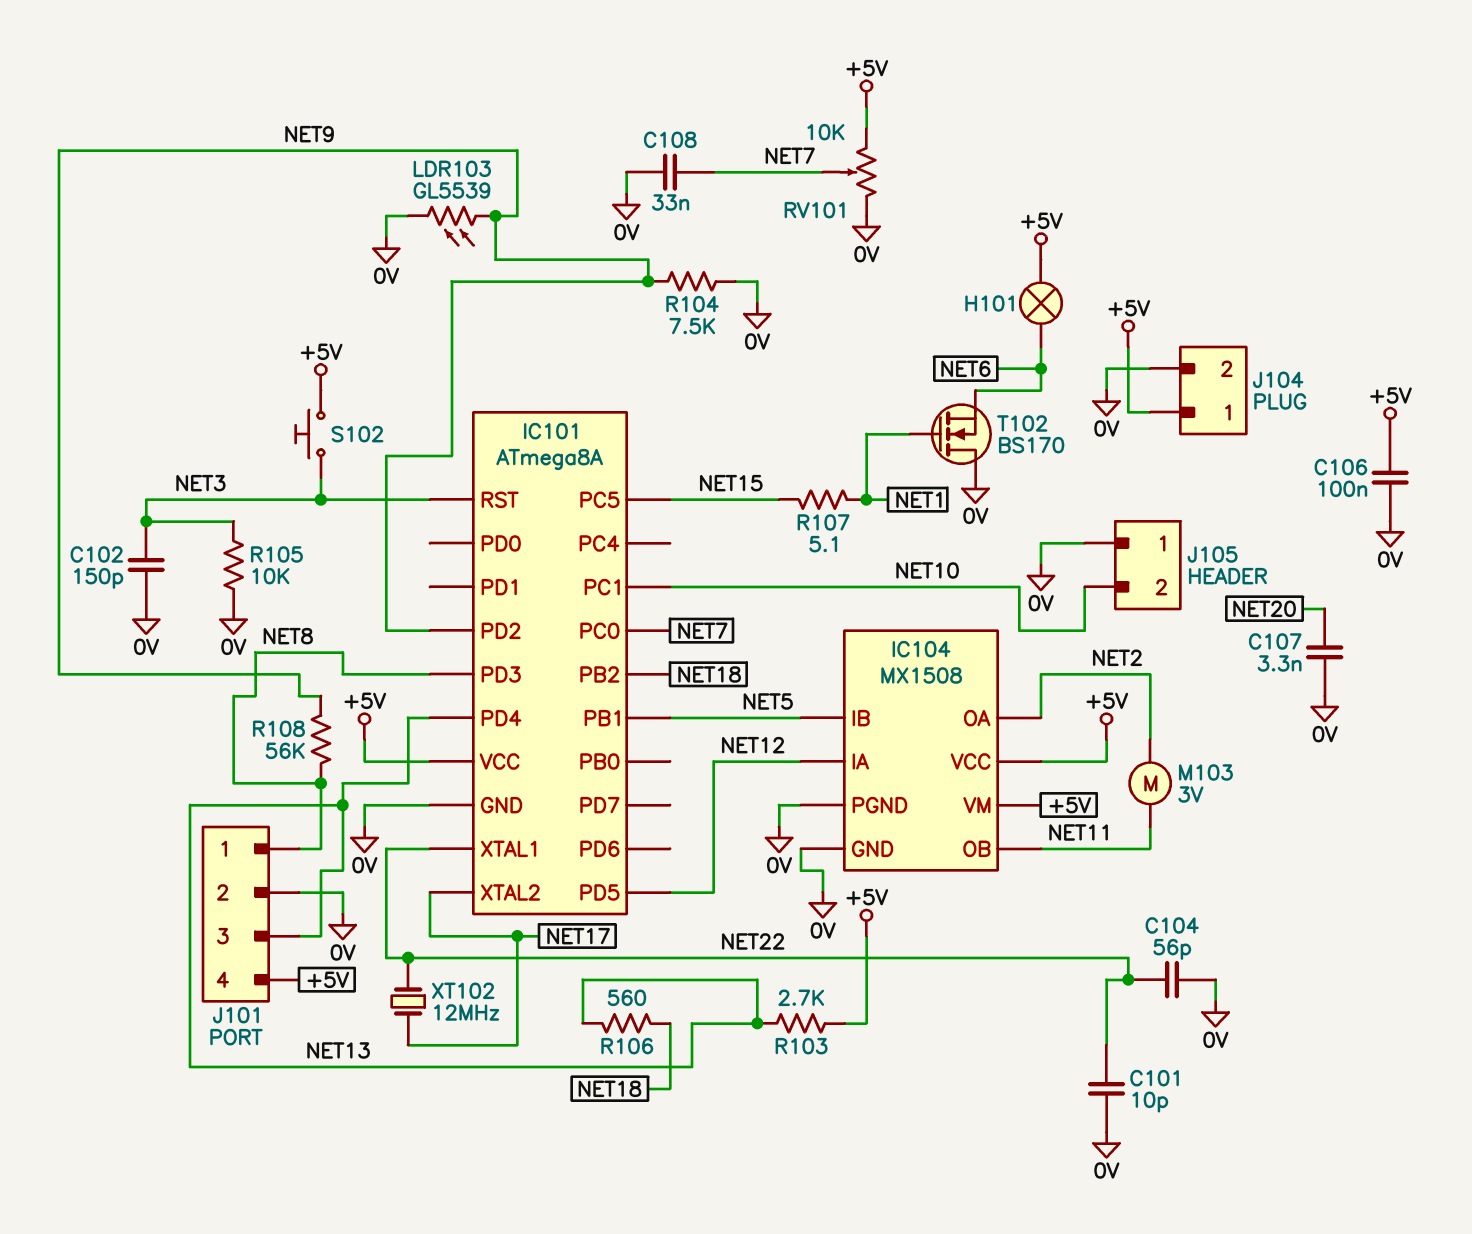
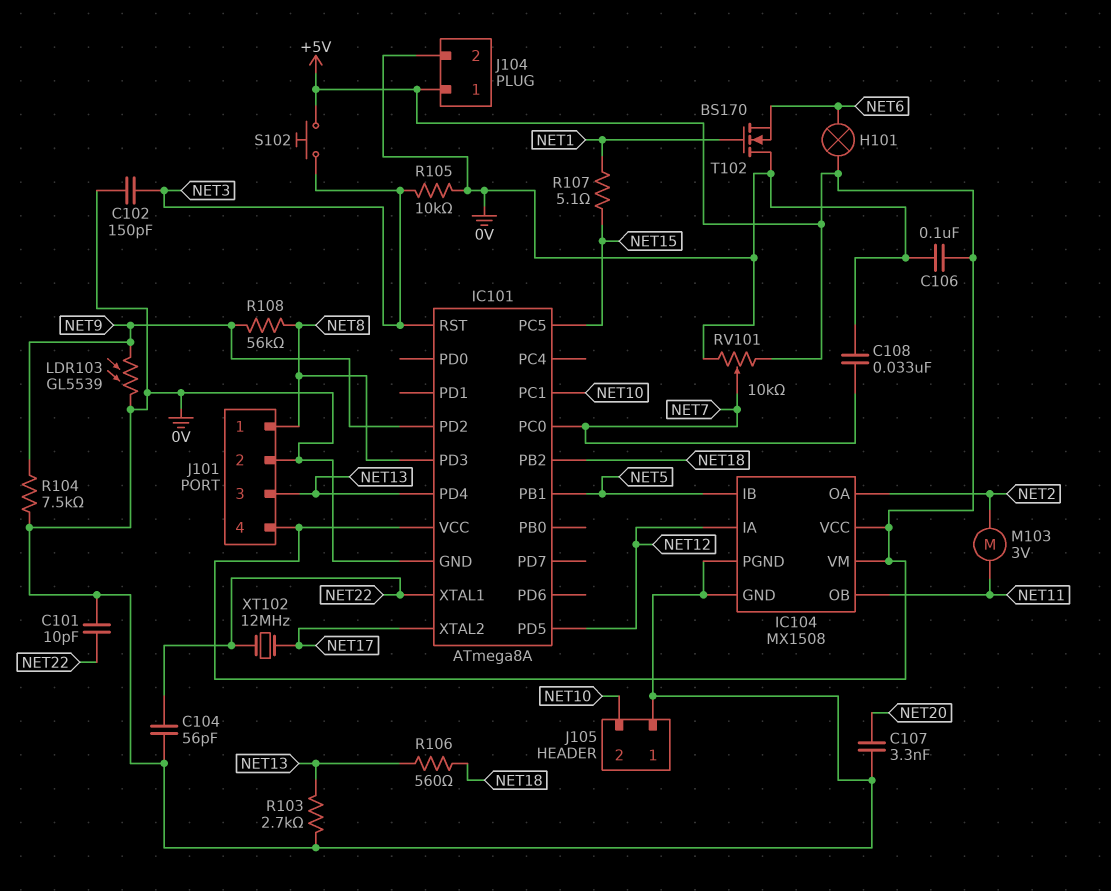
R103: 2.7k (+5V, NET13) -> 2.7k (0V, NET13)

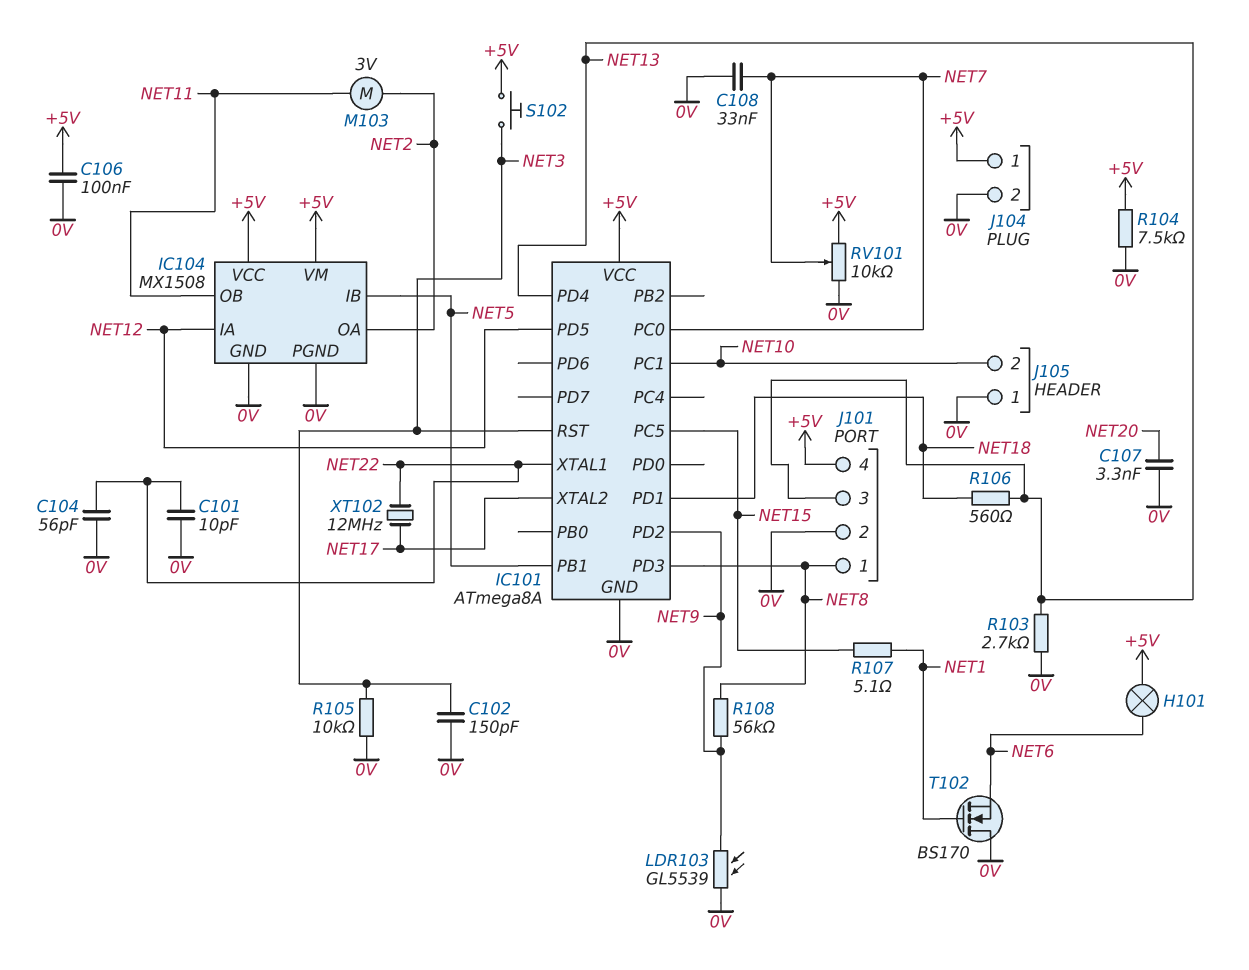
IC101 pin PB2: NET18 -> none
IC101 pin PD1: none -> NET18
R104: 7.5k (0V, NET9) -> 7.5k (+5V, 0V)

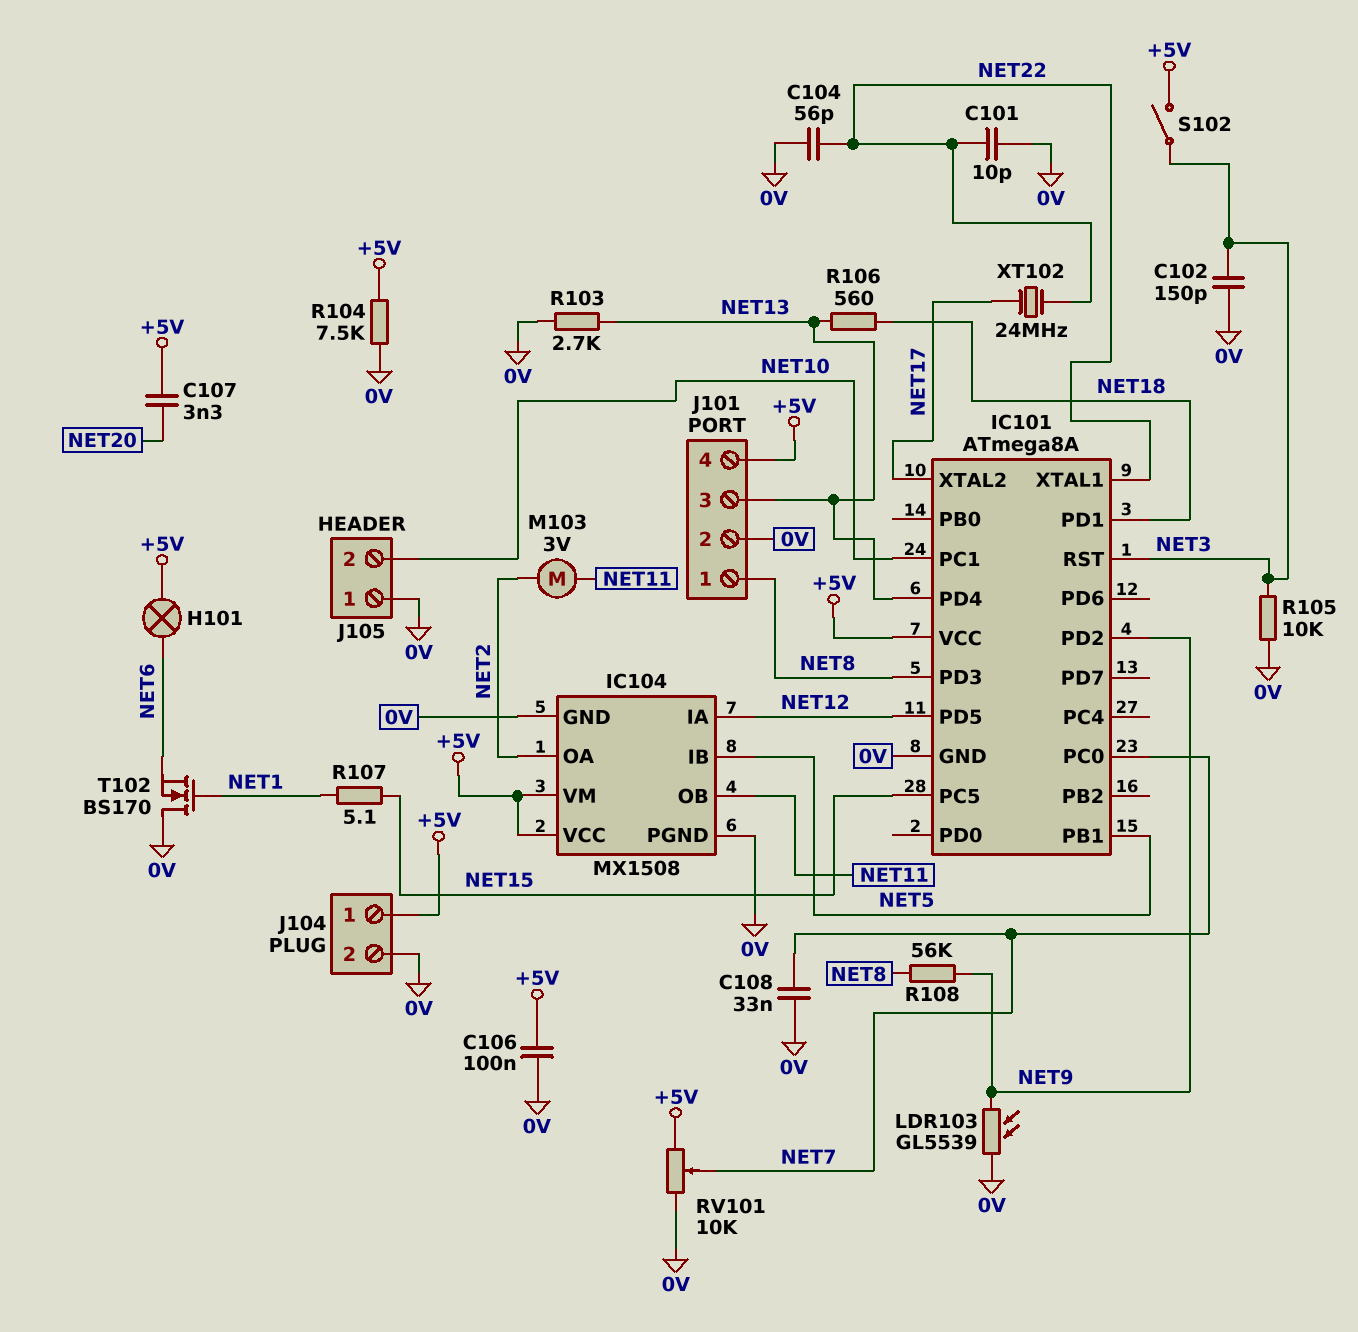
C107: 3.3nF (0V, NET20) -> 3.3nF (+5V, NET20)
S102: button (+5V, NET3) -> switch (+5V, NET3)
XT102: 12MHz (NET17, NET22) -> 24MHz (NET17, NET22)

